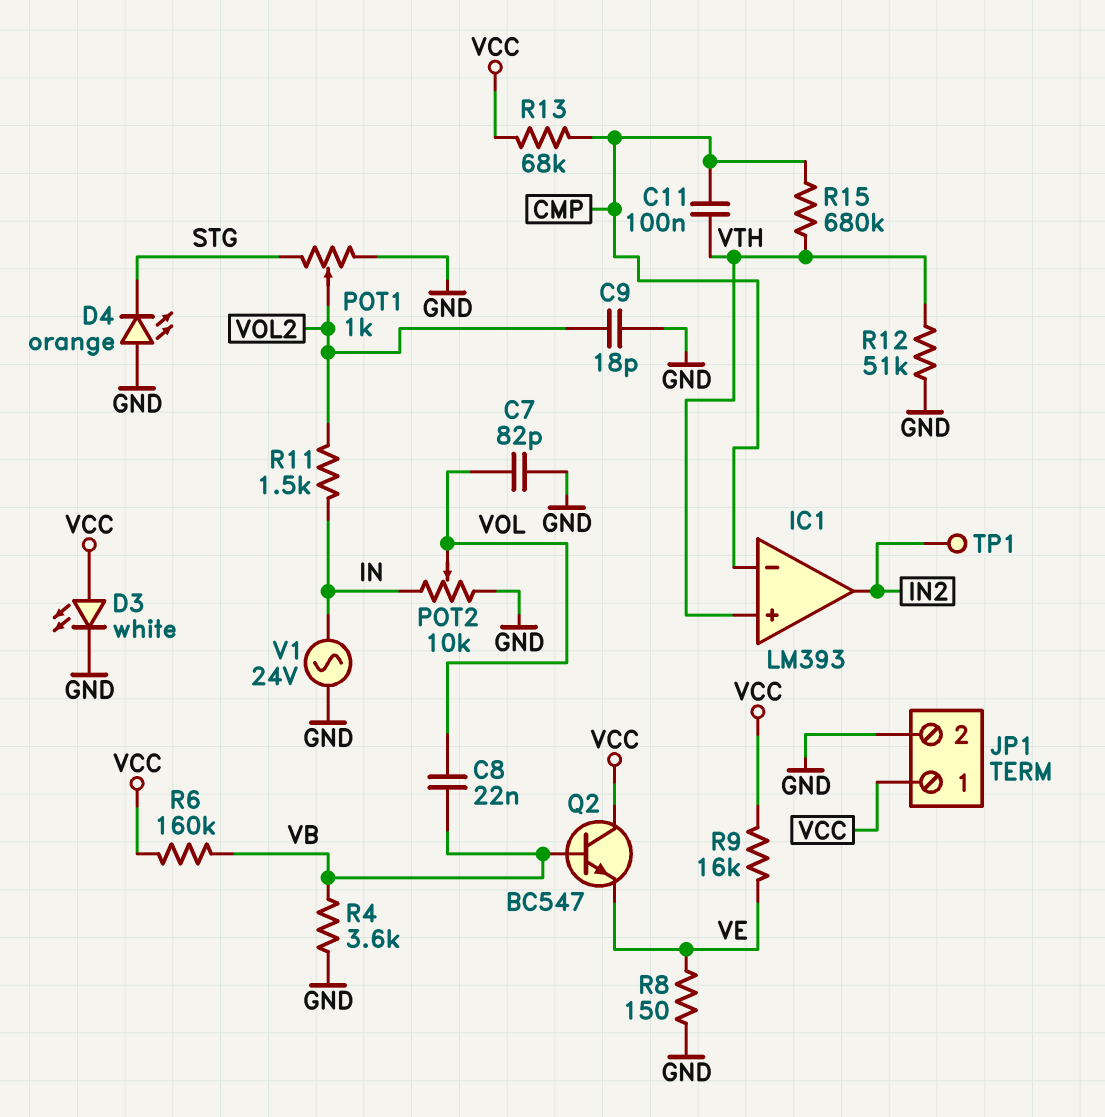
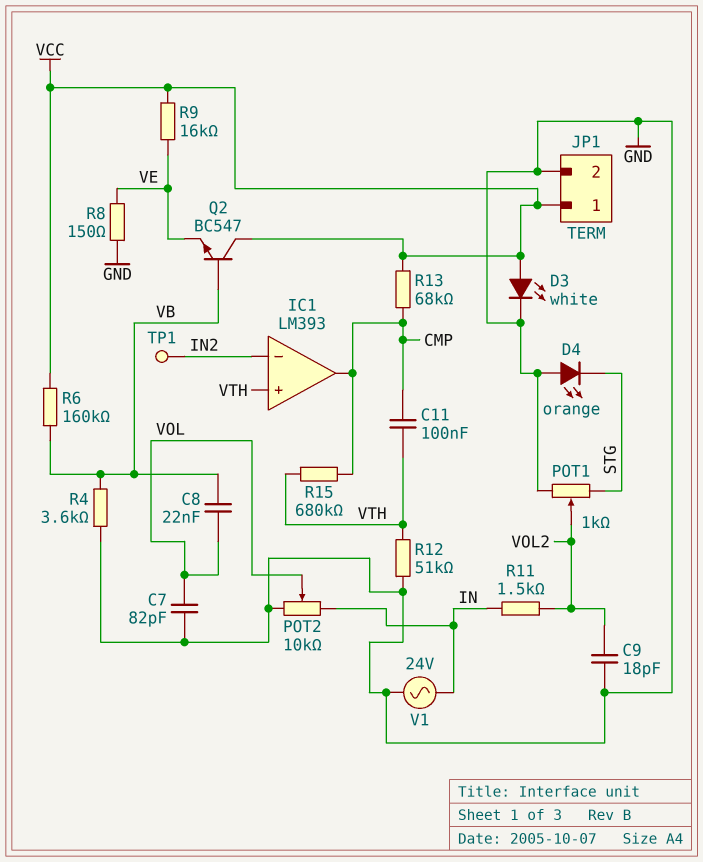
IC1 pin in-: CMP -> IN2
IC1 pin out: IN2 -> CMP

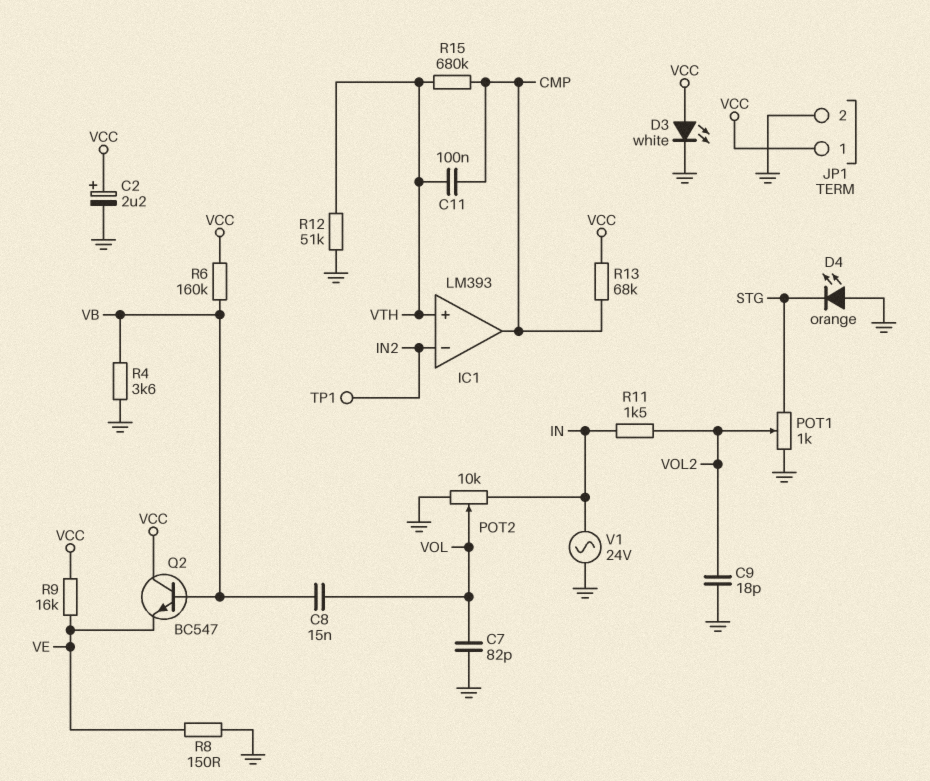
C2: none -> 2.2uF (plus VCC, minus GND)
C8: 22nF (VB, VOL) -> 15nF (VB, VOL)

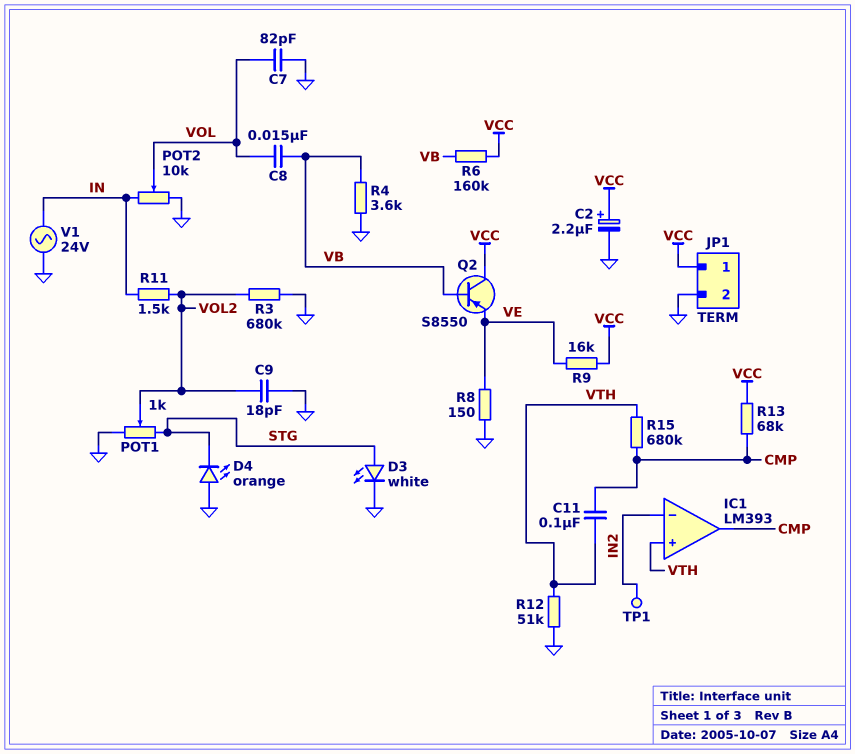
D3: LED white (A VCC, K GND) -> LED white (A STG, K GND)
Q2: NPN BC547 (B VB, C VCC, E VE) -> PNP S8550 (B VB, C VCC, E VE)
R3: none -> 680k (GND, VOL2)

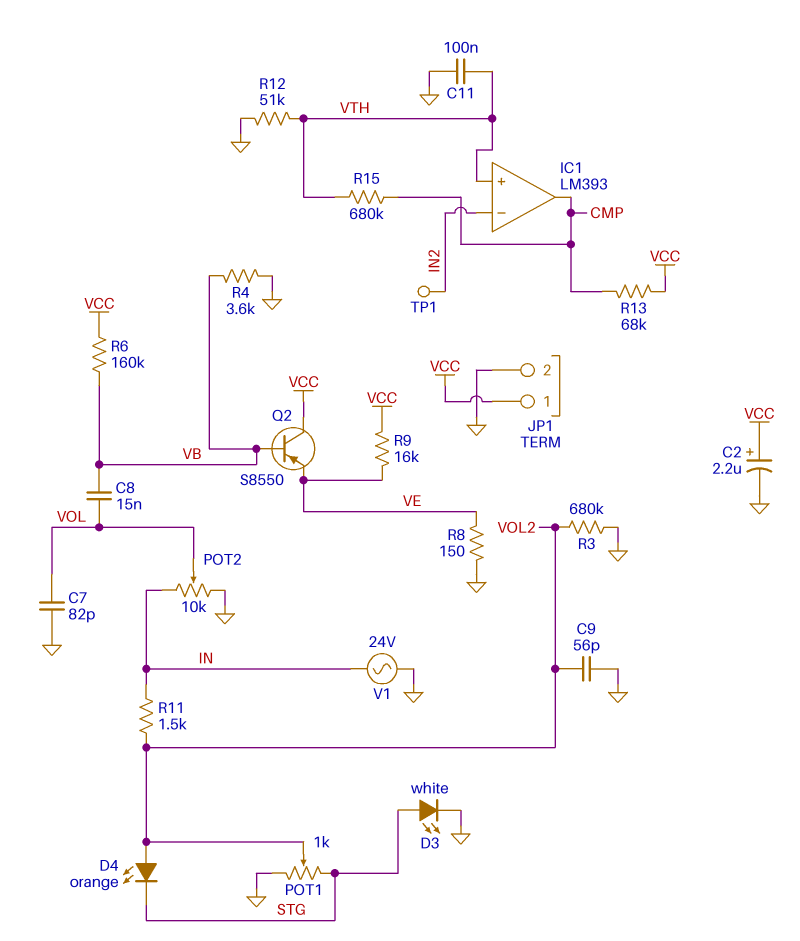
C9: 18pF (GND, VOL2) -> 56pF (GND, VOL2)
C11: 100nF (CMP, VTH) -> 100nF (GND, VTH)
D4: LED orange (A GND, K STG) -> LED orange (A VOL2, K STG)

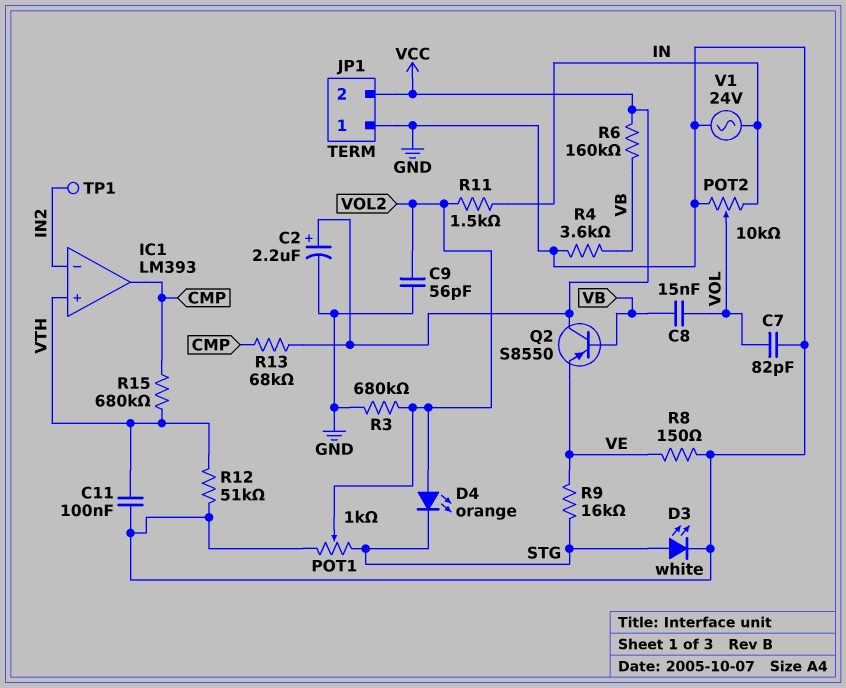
JP1 pin 1: VCC -> GND
JP1 pin 2: GND -> VCC
R9: 16k (VCC, VE) -> 16k (STG, VE)

